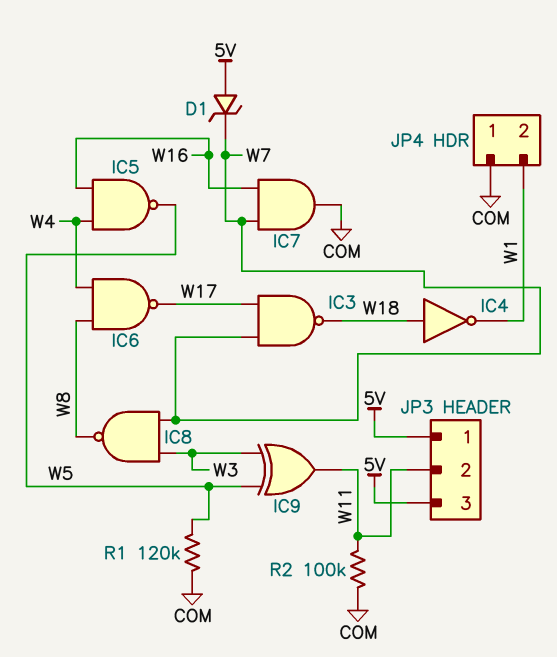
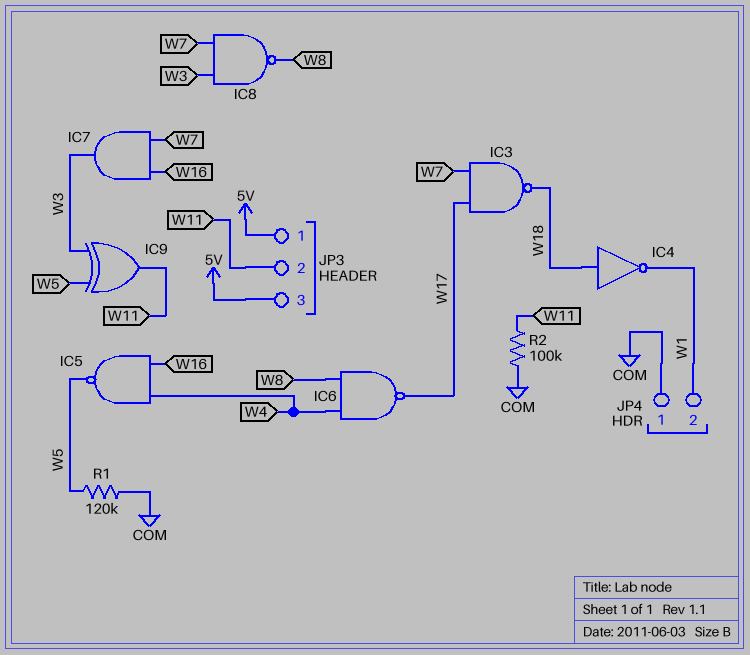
D1: zener (A 5V, K W7) -> none
IC7: AND (in W7, in W16, out COM) -> AND (in W7, in W16, out W3)

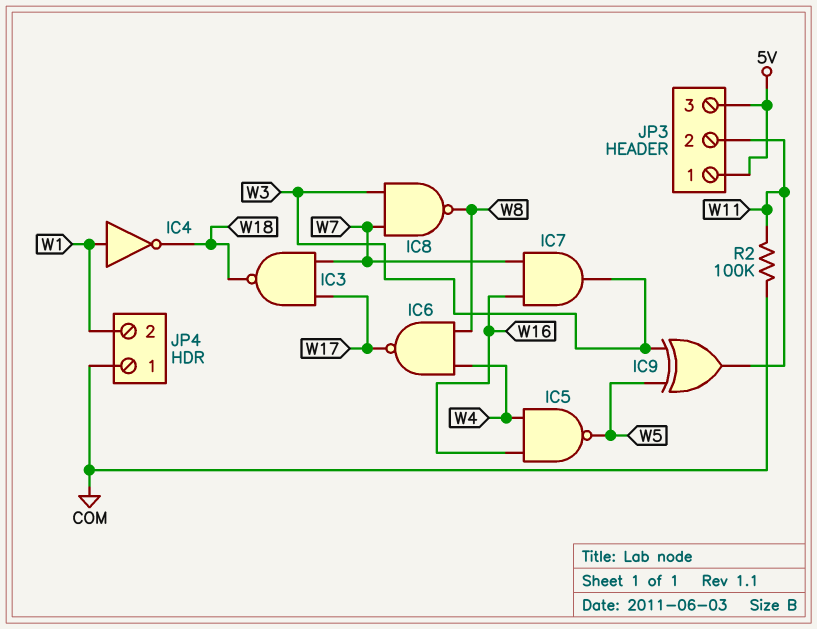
IC4: NOT (in W18, out W1) -> NOT (in W1, out W18)
R1: 120k (COM, W5) -> none

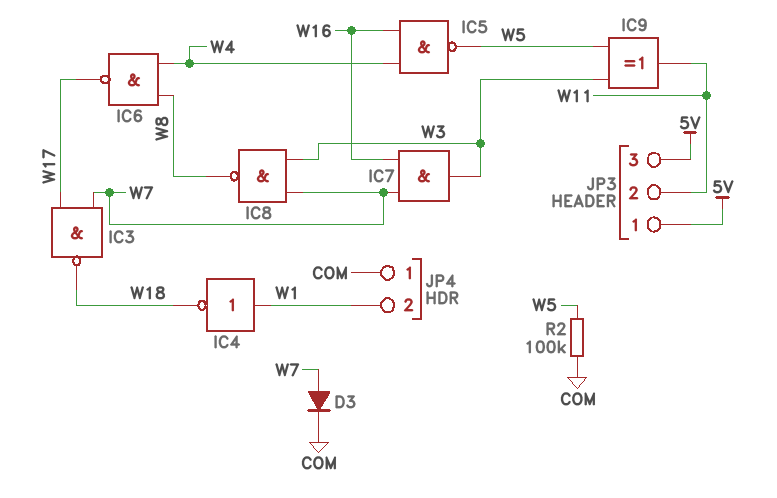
D3: none -> diode (A W7, K COM)
R2: 100k (COM, W11) -> 100k (COM, W5)

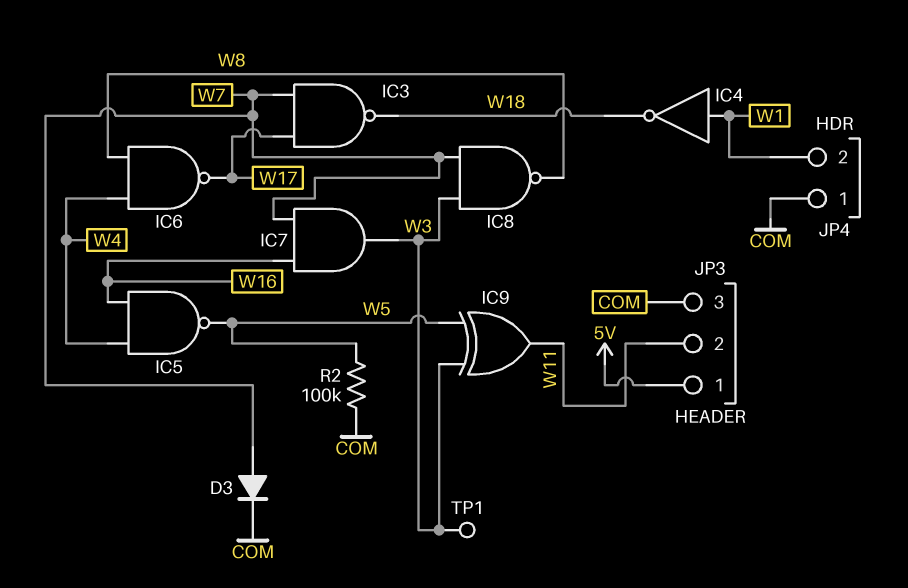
JP3 pin 3: 5V -> COM
TP1: none -> test point (W3)

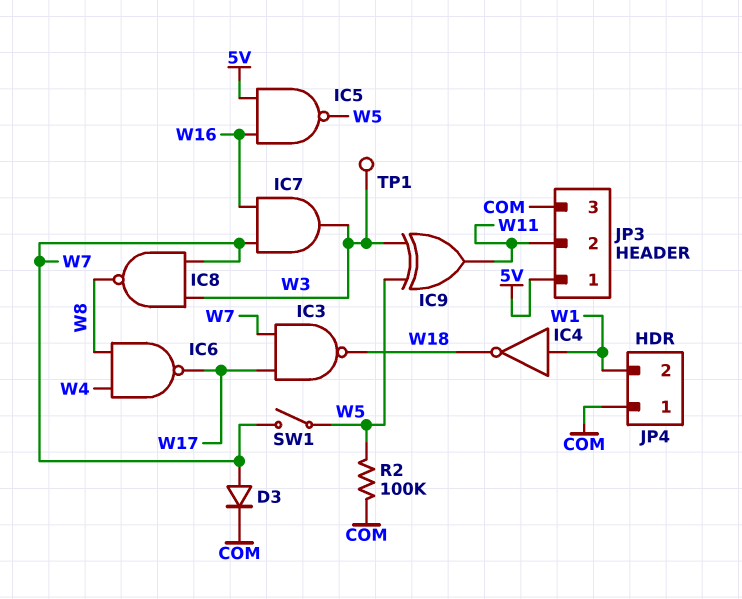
IC5: NAND (in W4, in W16, out W5) -> NAND (in 5V, in W16, out W5)
SW1: none -> switch (W5, W7)

